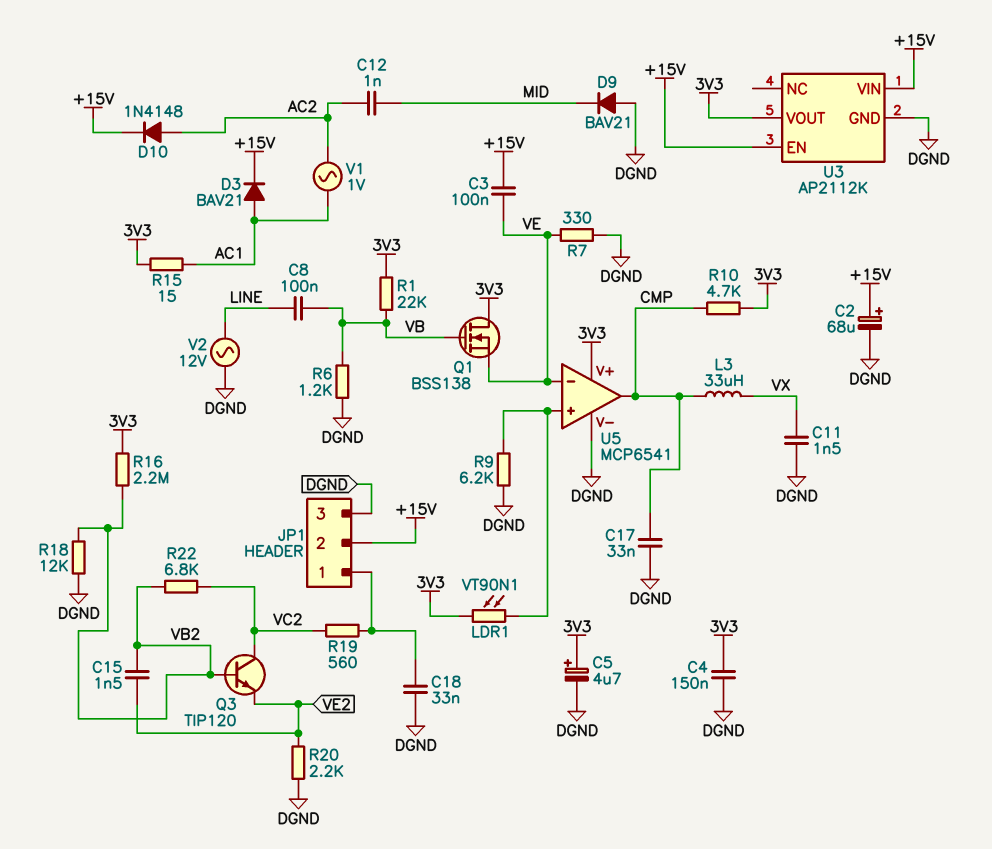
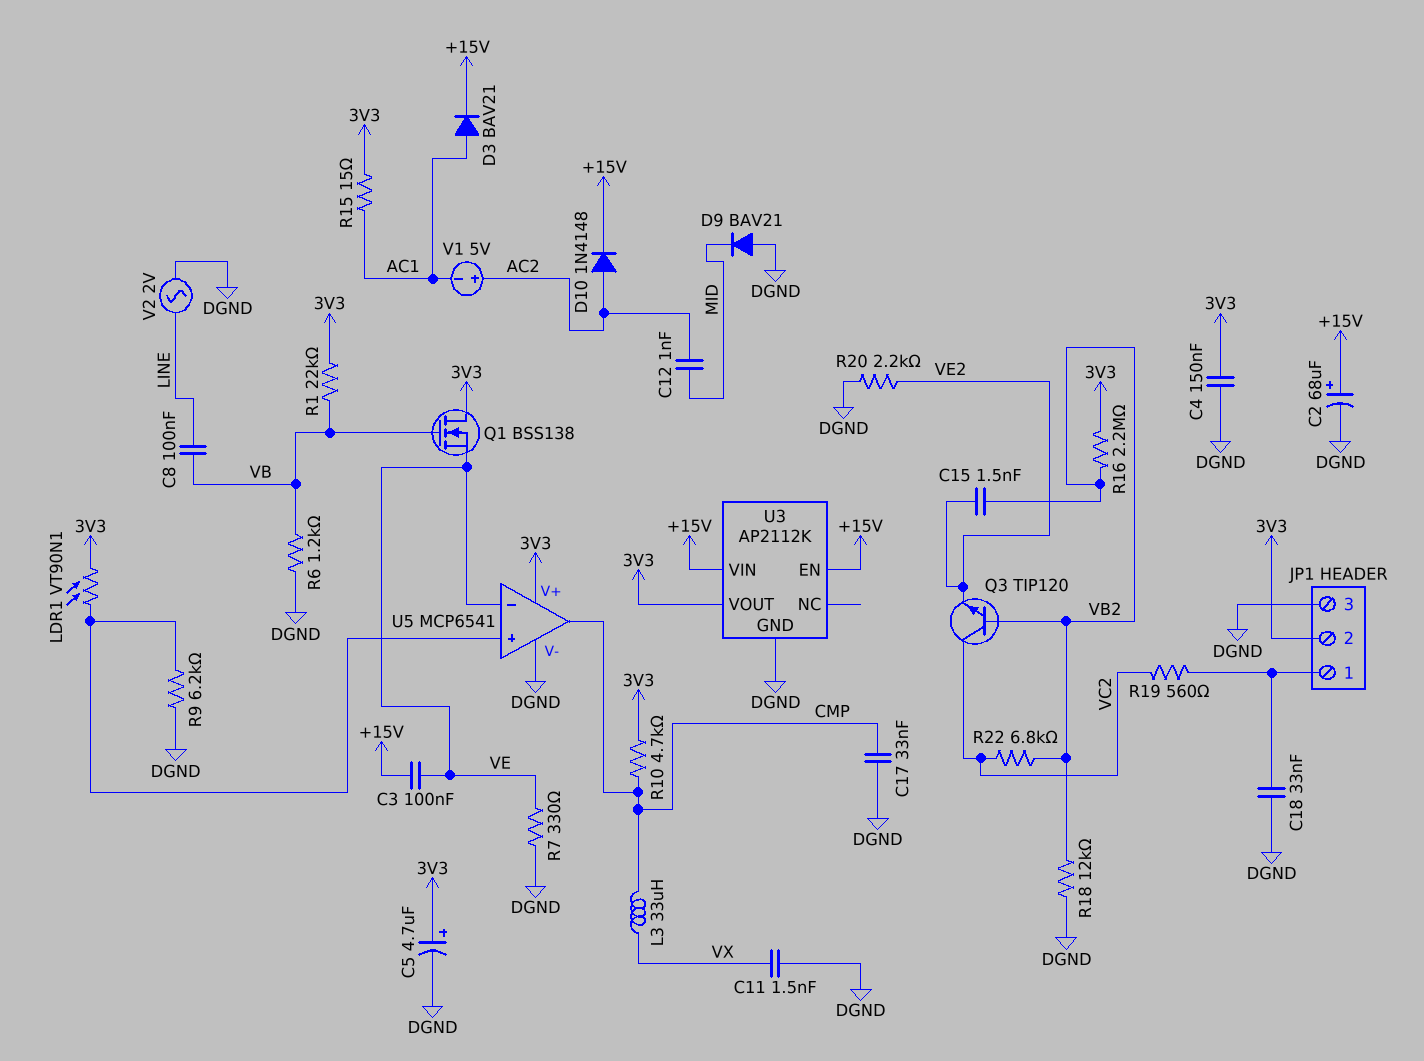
JP1 pin 2: +15V -> 3V3
V1: AC 1V (AC1, AC2) -> 5V (plus AC2, minus AC1)
V2: AC 12V (DGND, LINE) -> AC 2V (DGND, LINE)

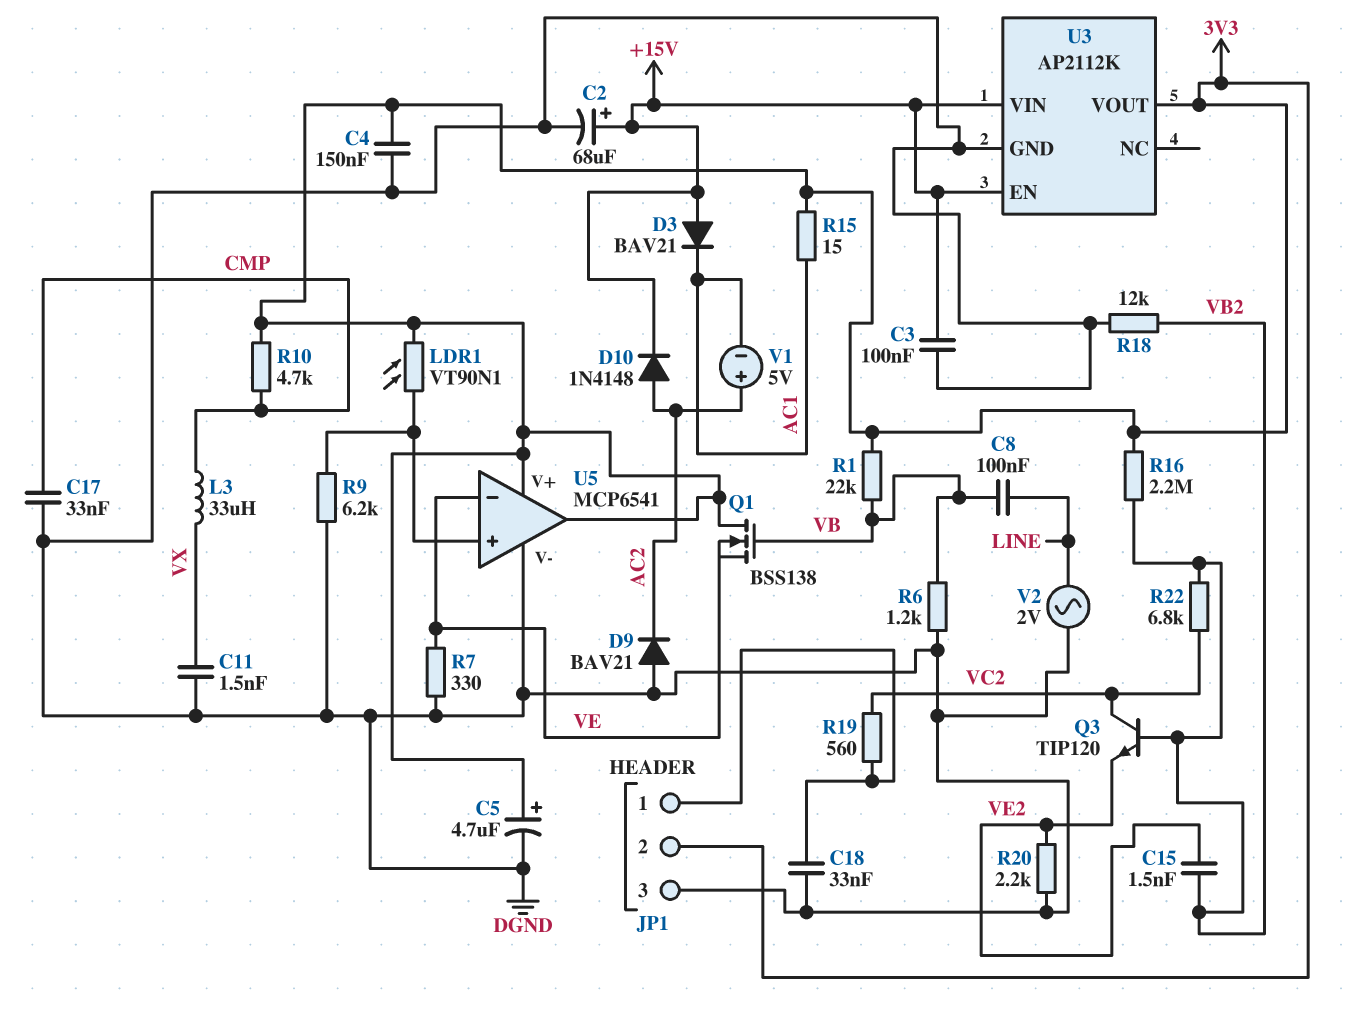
C3: 100nF (+15V, VE) -> 100nF (+15V, DGND)
C12: 1nF (AC2, MID) -> none
D3: diode BAV21 (A AC1, K +15V) -> diode BAV21 (A +15V, K AC1)
D9: diode BAV21 (A DGND, K MID) -> diode BAV21 (A DGND, K AC2)
U5 pin out: CMP -> 3V3

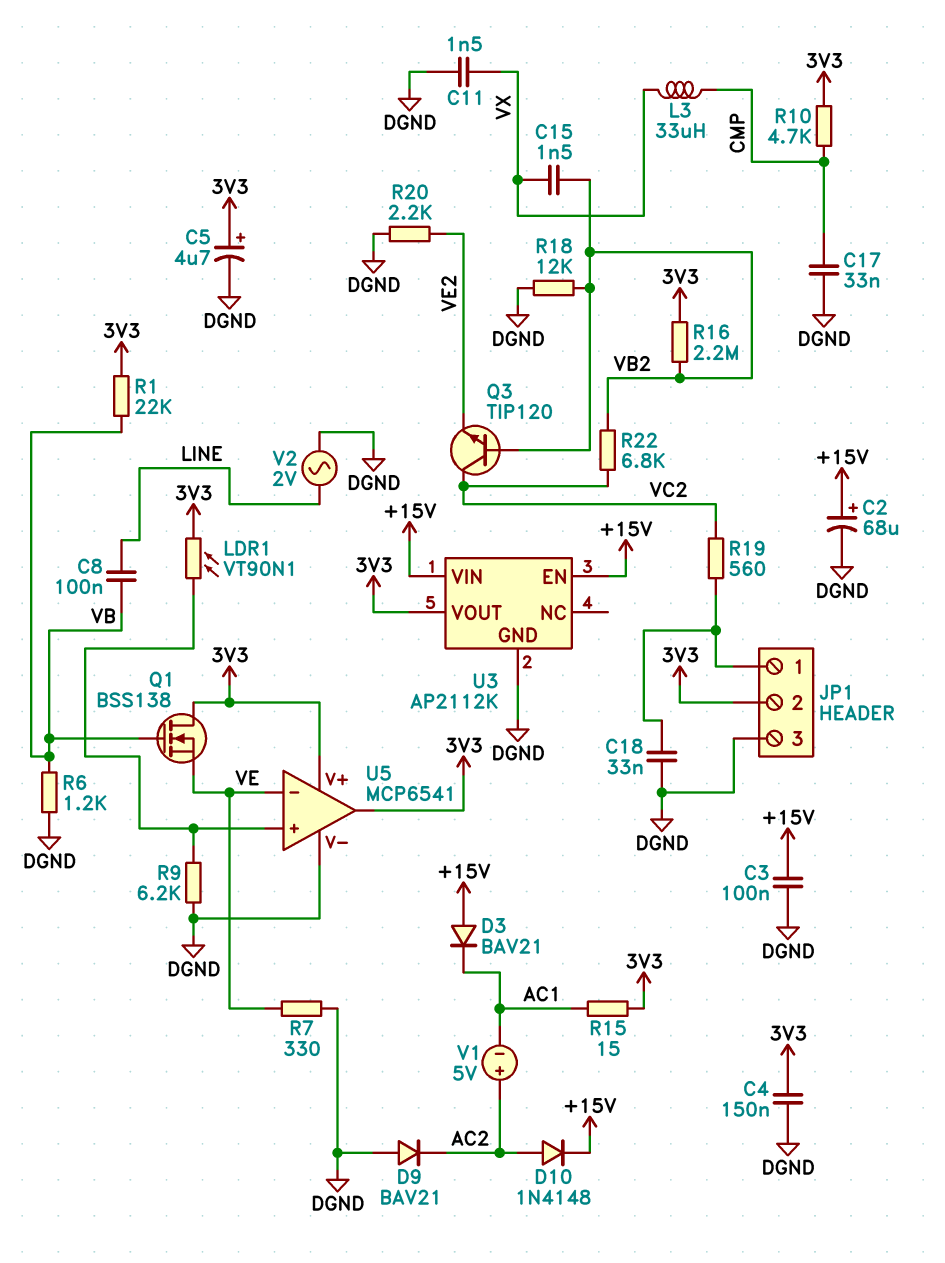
C15: 1.5nF (VB2, VE2) -> 1.5nF (VB2, VX)

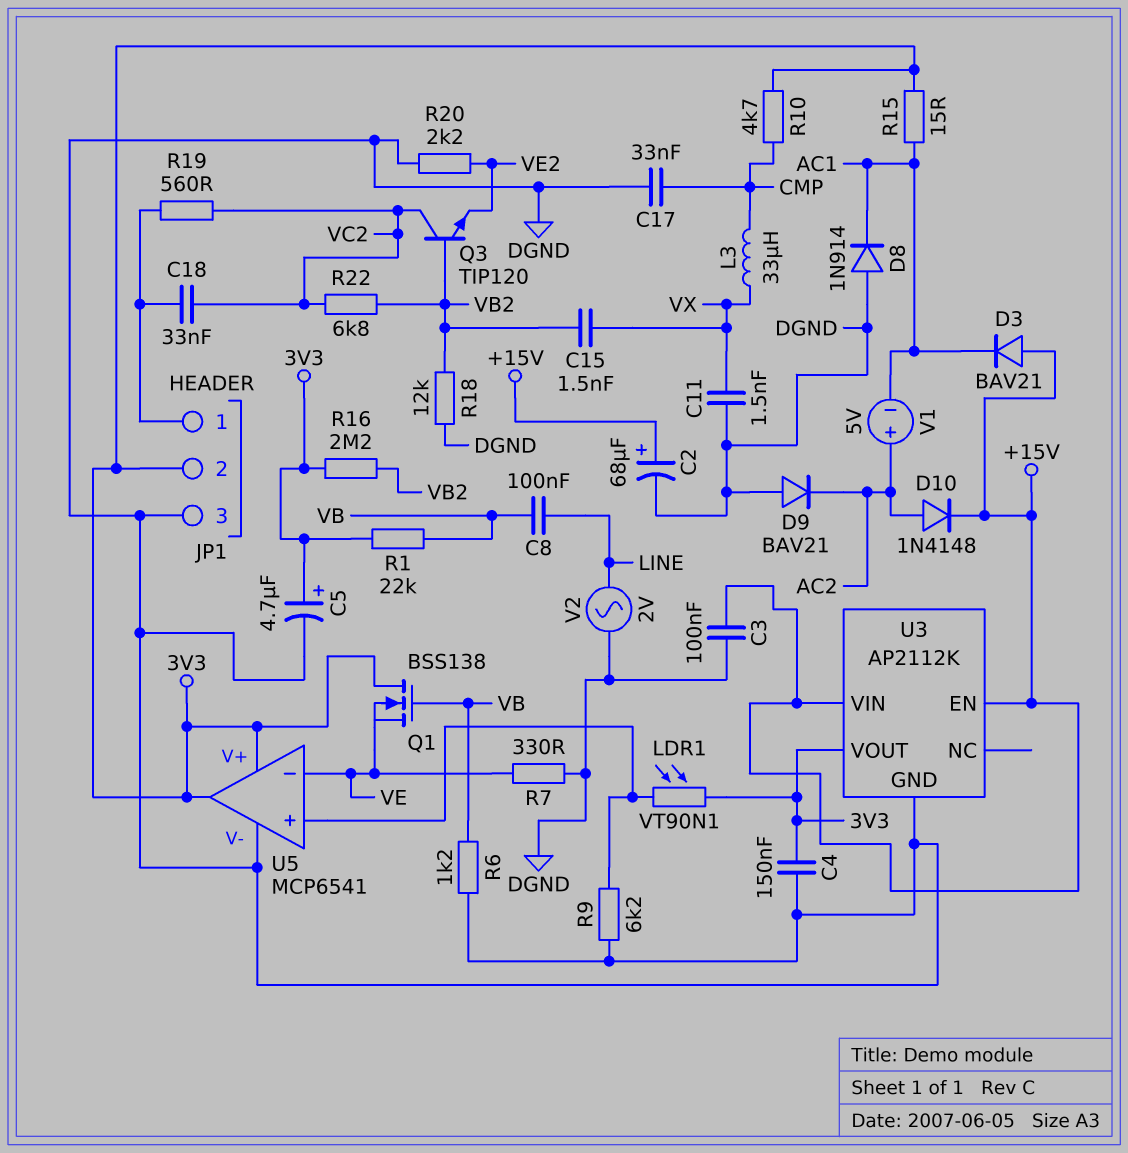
C18: 33nF (DGND, JP1/1) -> 33nF (JP1/1, VC2)
D8: none -> diode 1N914 (A DGND, K AC1)

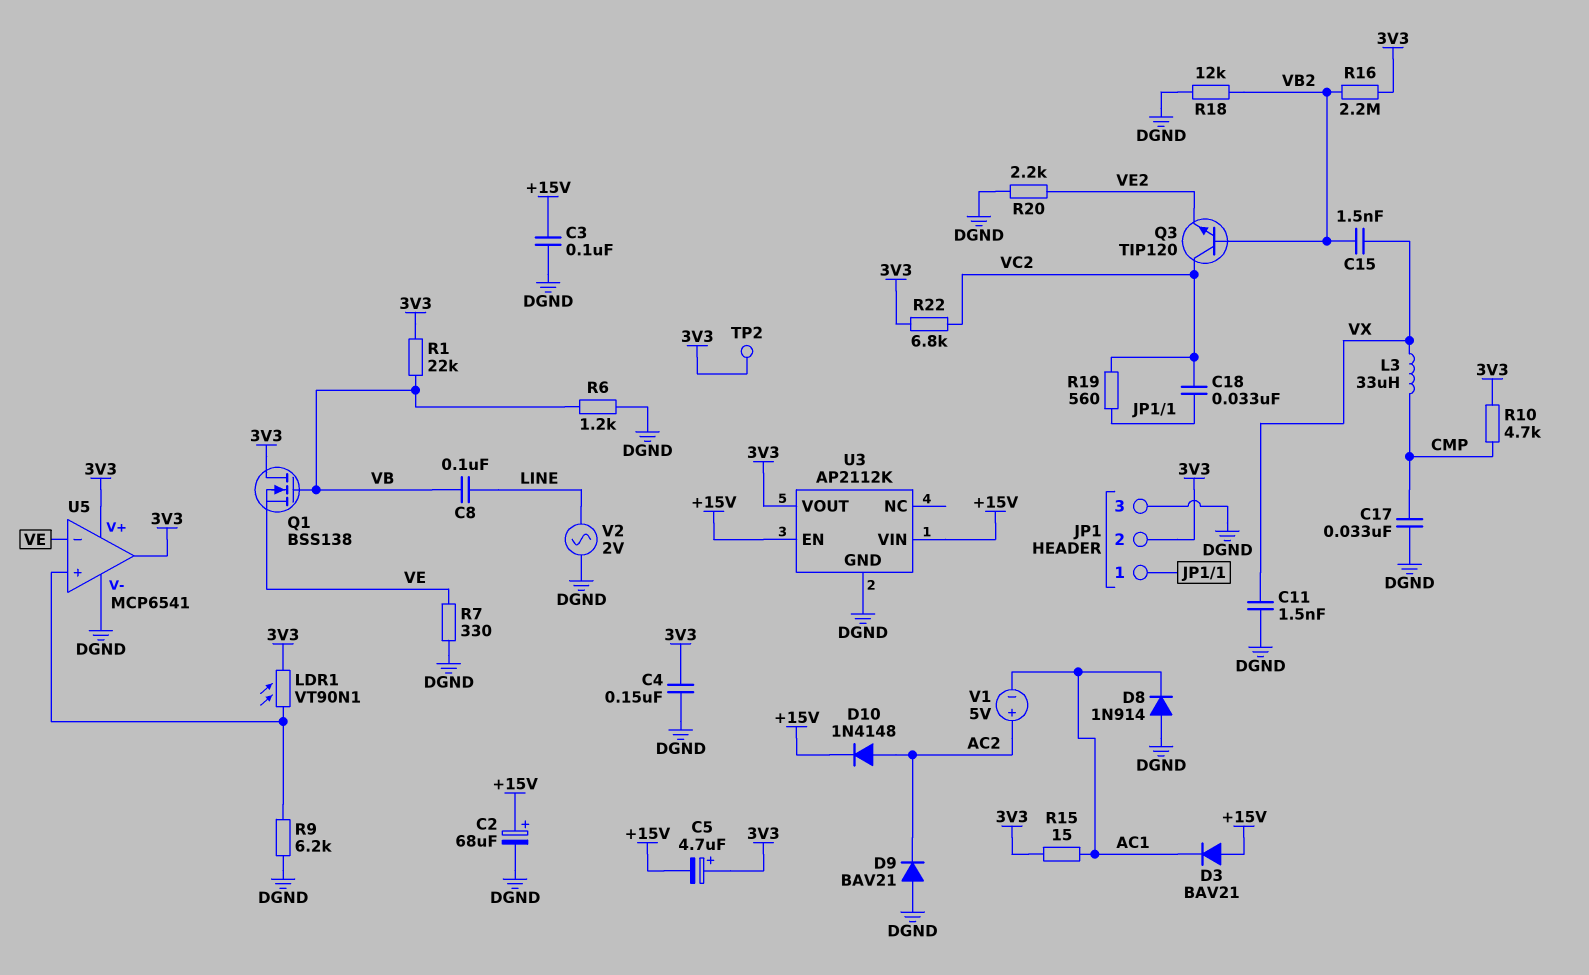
C5: 4.7uF (plus 3V3, minus DGND) -> 4.7uF (plus 3V3, minus +15V)
R22: 6.8k (VB2, VC2) -> 6.8k (3V3, VC2)
TP2: none -> test point (3V3)

